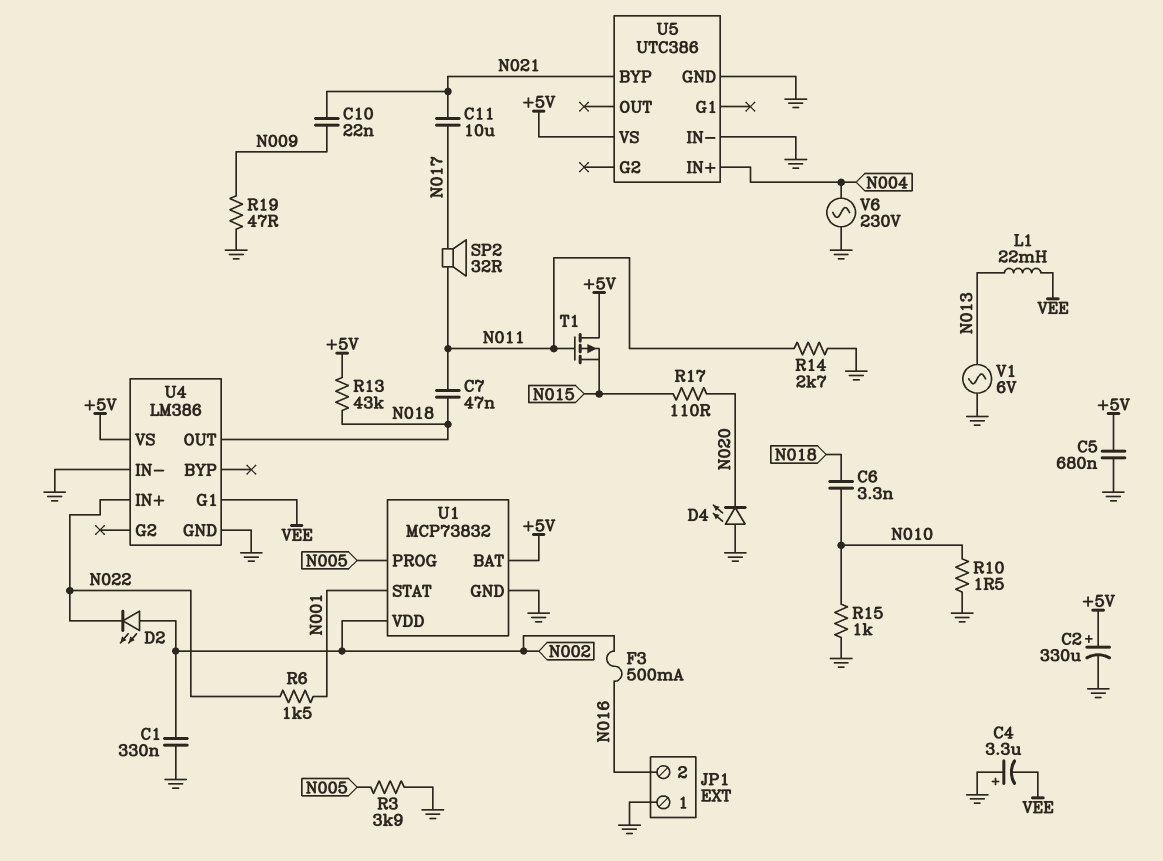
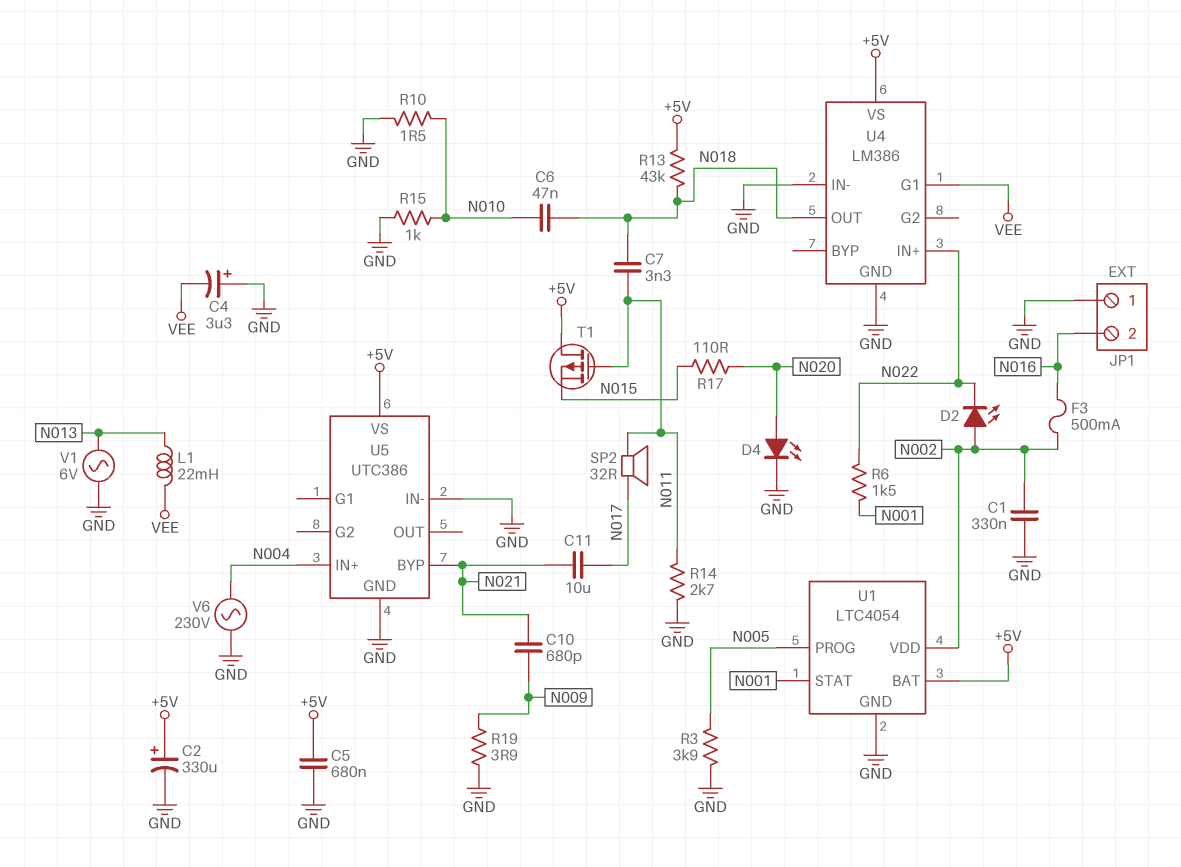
C6: 3.3nF (N010, N018) -> 47nF (N010, N018)
C7: 47nF (N011, N018) -> 3.3nF (N011, N018)
C10: 22nF (N009, N021) -> 680pF (N009, N021)
D4: LED (A GND, K N020) -> LED (A N020, K GND)
R19: 47 (GND, N009) -> 3.9 (GND, N009)
U1: MCP73832 -> LTC4054

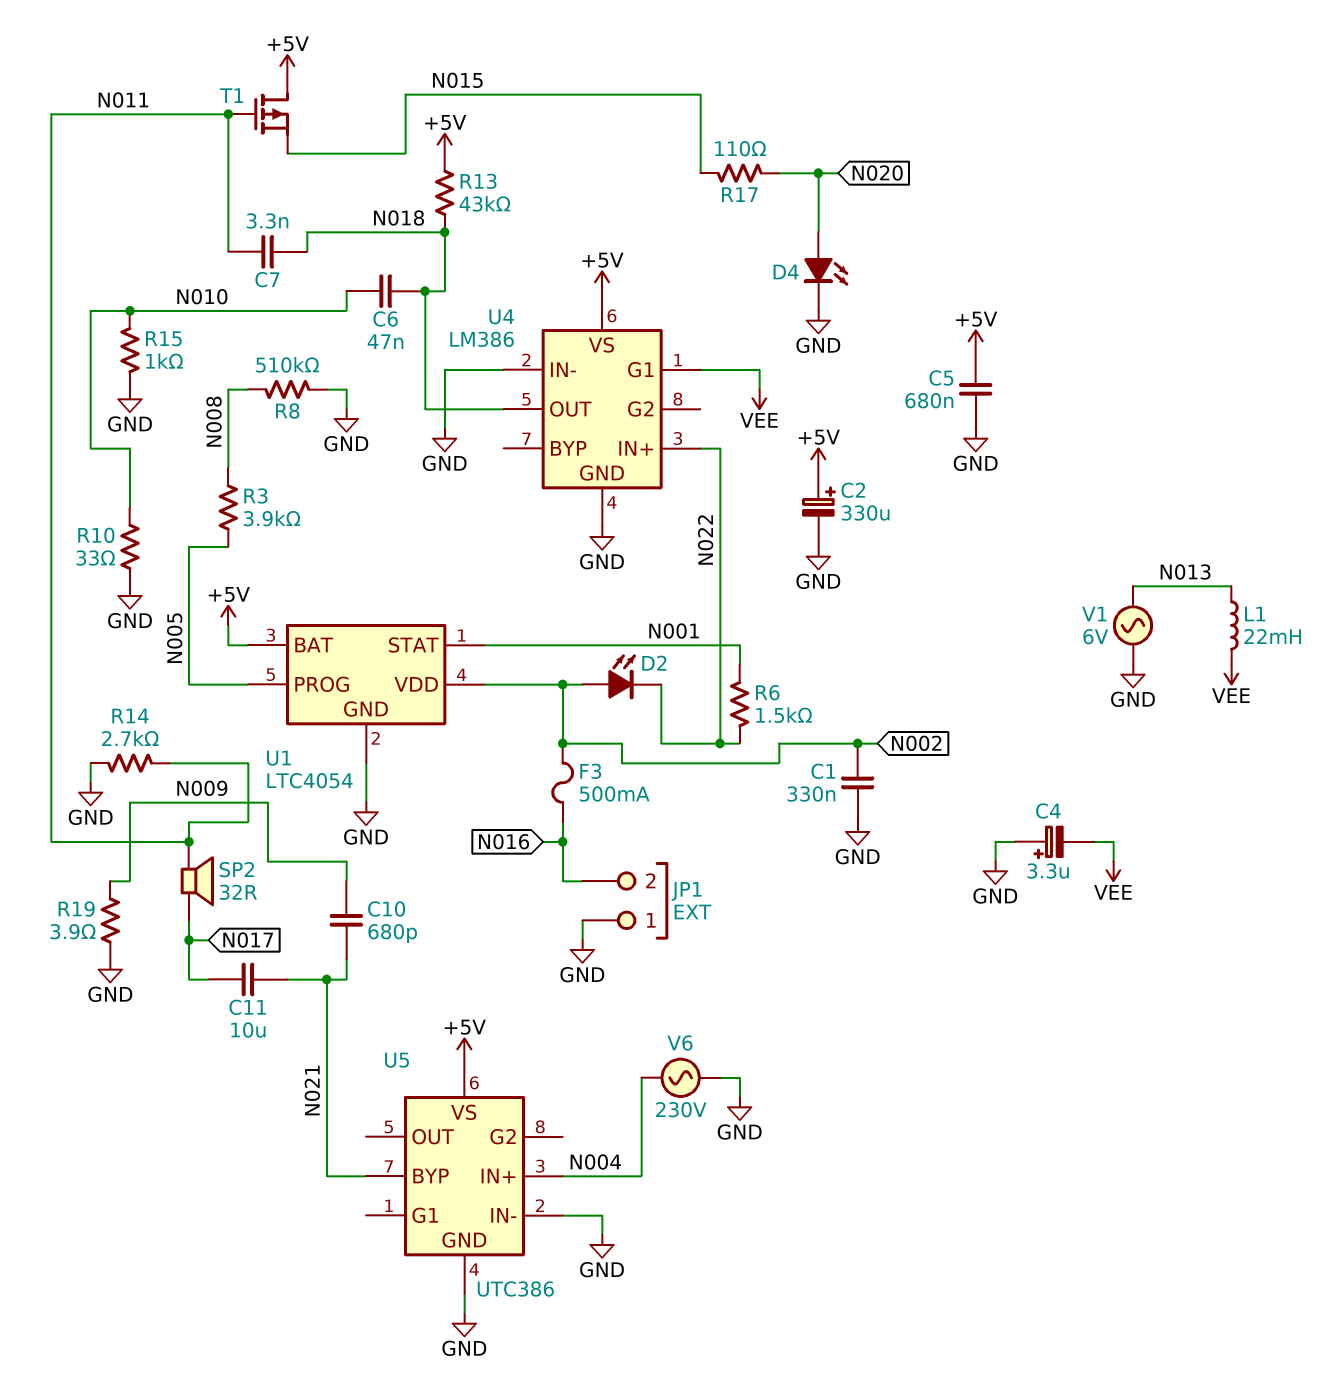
R3: 3.9k (GND, N005) -> 3.9k (N005, N008)
R8: none -> 510k (GND, N008)
R10: 1.5 (GND, N010) -> 33 (GND, N010)

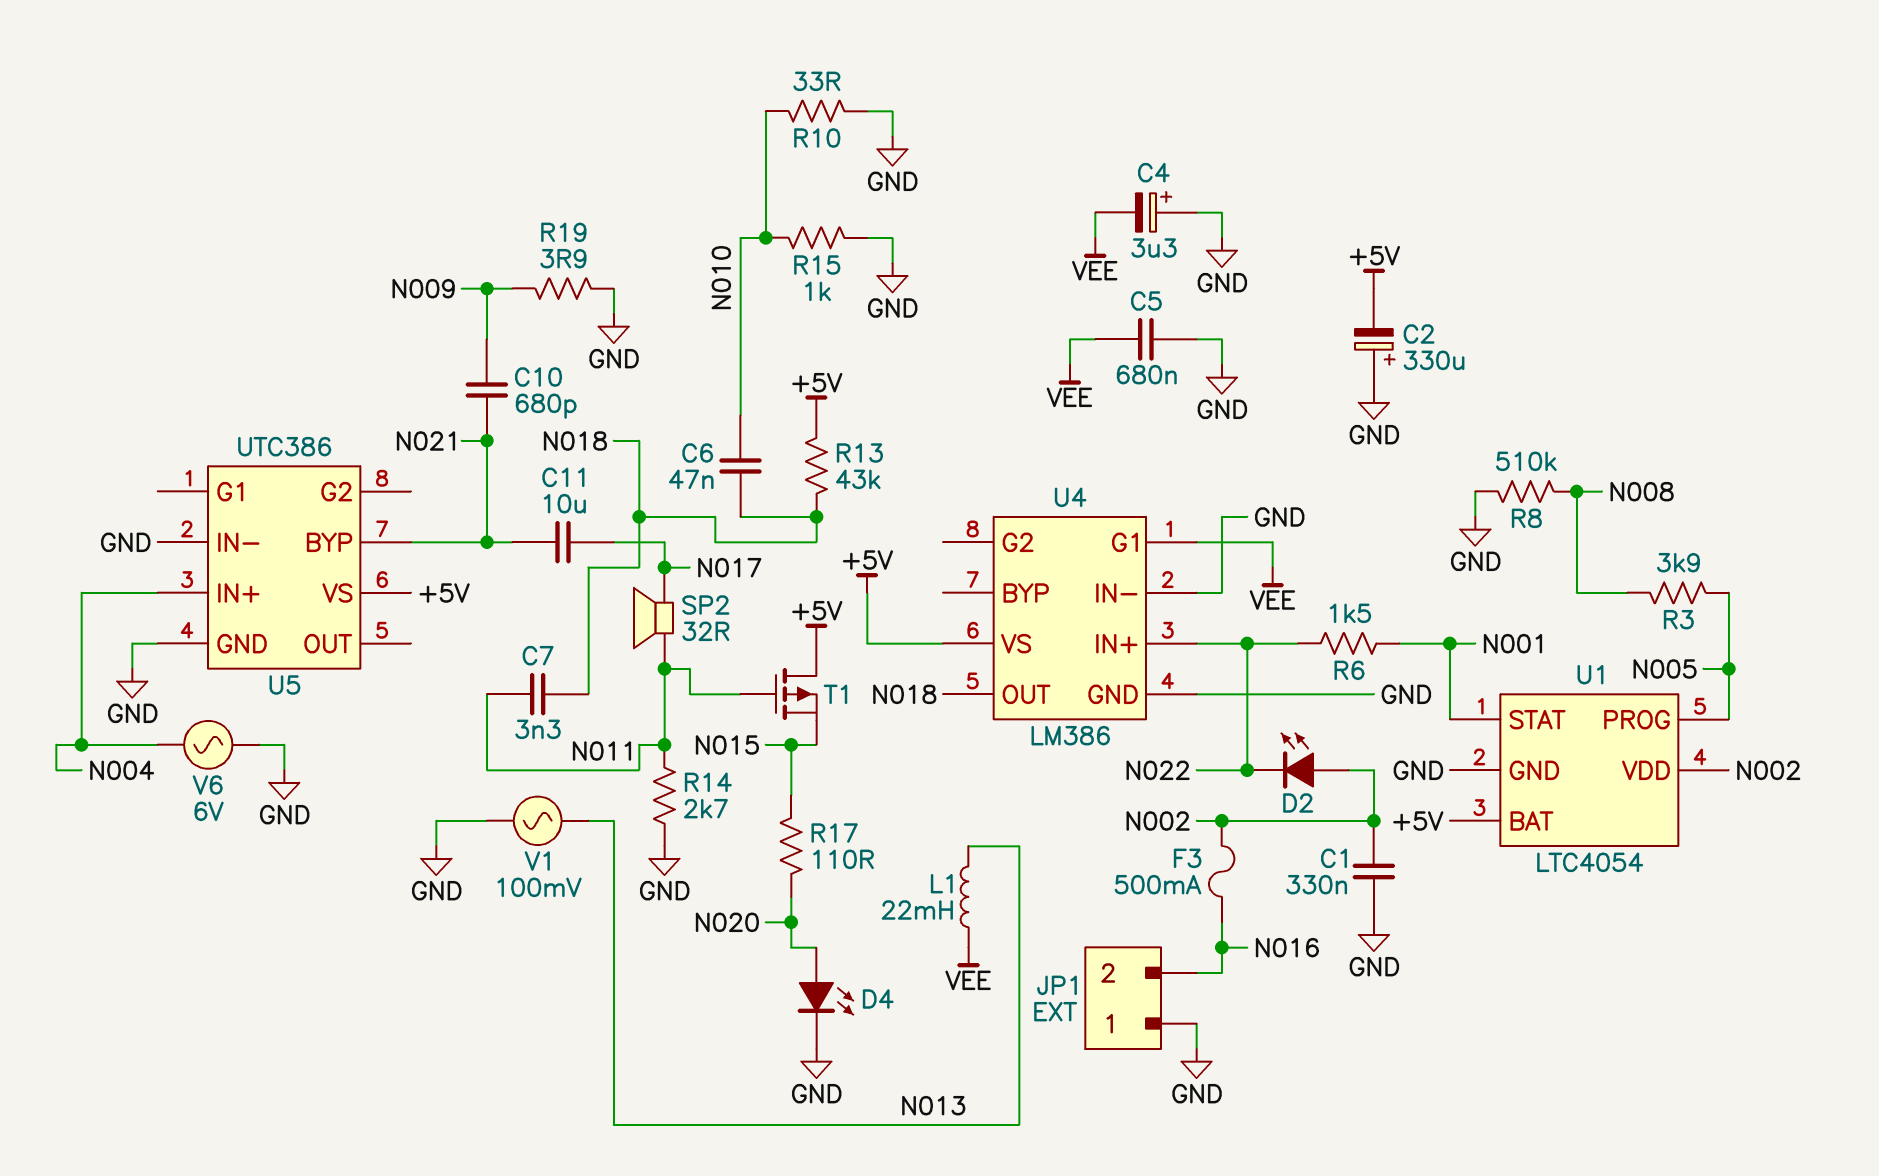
C2: 330uF (plus +5V, minus GND) -> 330uF (plus GND, minus +5V)
C5: 680nF (+5V, GND) -> 680nF (GND, VEE)
V1: AC 6V (GND, N013) -> AC 100mV (GND, N013)
V6: AC 230V (GND, N004) -> AC 6V (GND, N004)

